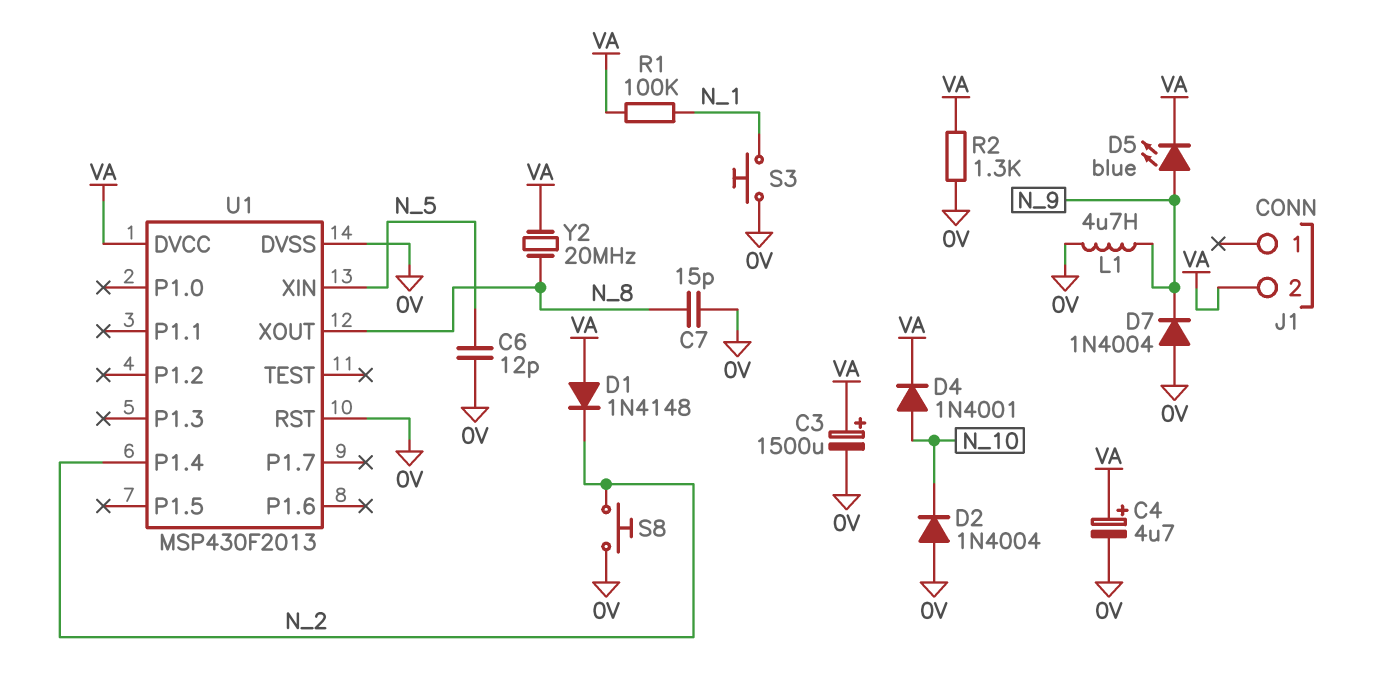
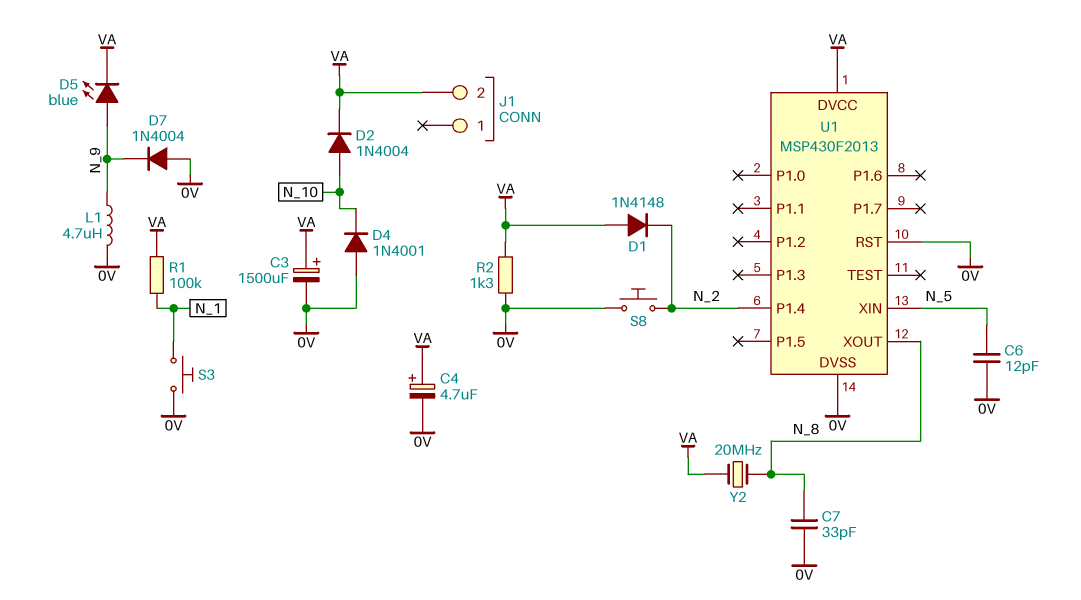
C7: 15pF (0V, N_8) -> 33pF (0V, N_8)
D2: diode 1N4004 (A 0V, K N_10) -> diode 1N4004 (A N_10, K VA)
D4: diode 1N4001 (A N_10, K VA) -> diode 1N4001 (A 0V, K N_10)

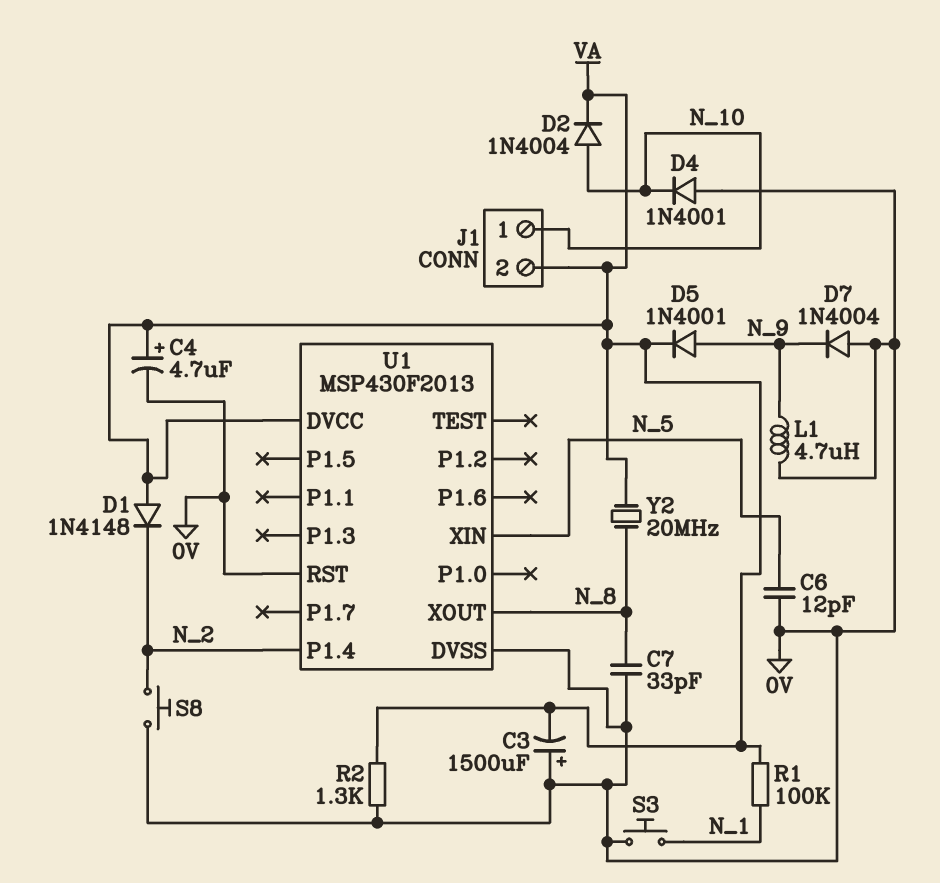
C3: 1500uF (plus VA, minus 0V) -> 1500uF (plus 0V, minus VA)
D5: LED blue (A N_9, K VA) -> diode 1N4001 (A N_9, K VA)
J1 pin 1: none -> N_10

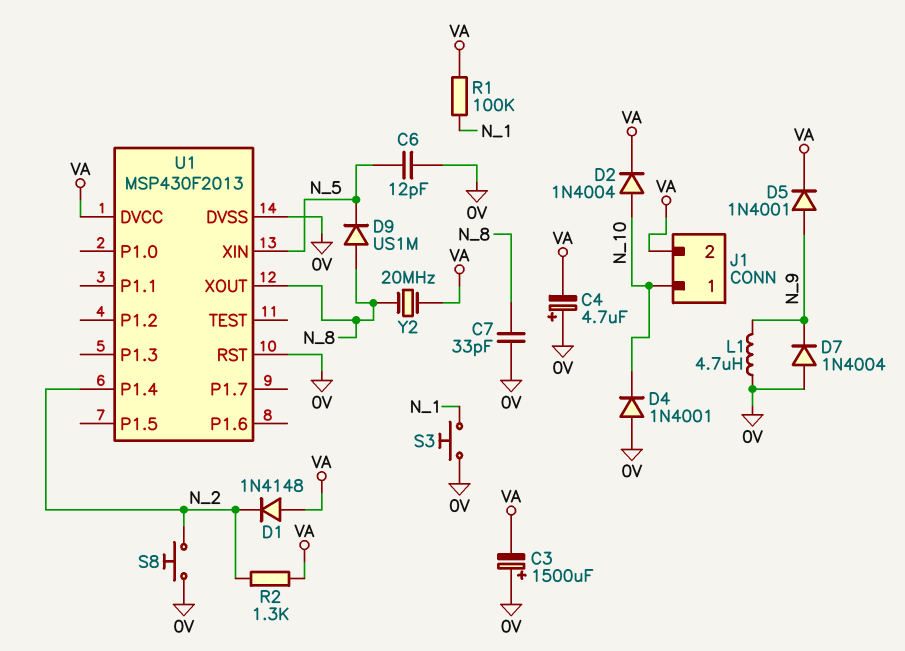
C4: 4.7uF (plus VA, minus 0V) -> 4.7uF (plus 0V, minus VA)
D9: none -> diode US1M (A N_8, K N_5)
R2: 1.3k (0V, VA) -> 1.3k (N_2, VA)

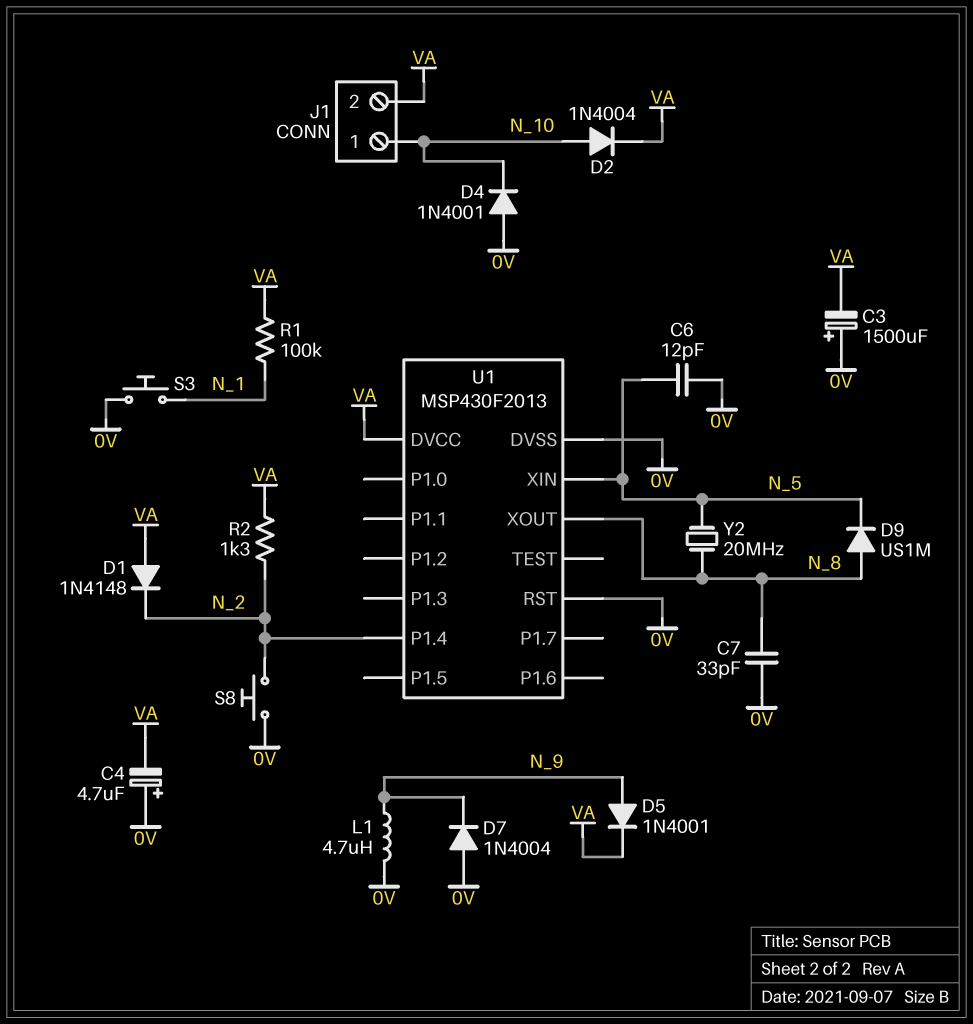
Y2: 20MHz (N_8, VA) -> 20MHz (N_5, N_8)

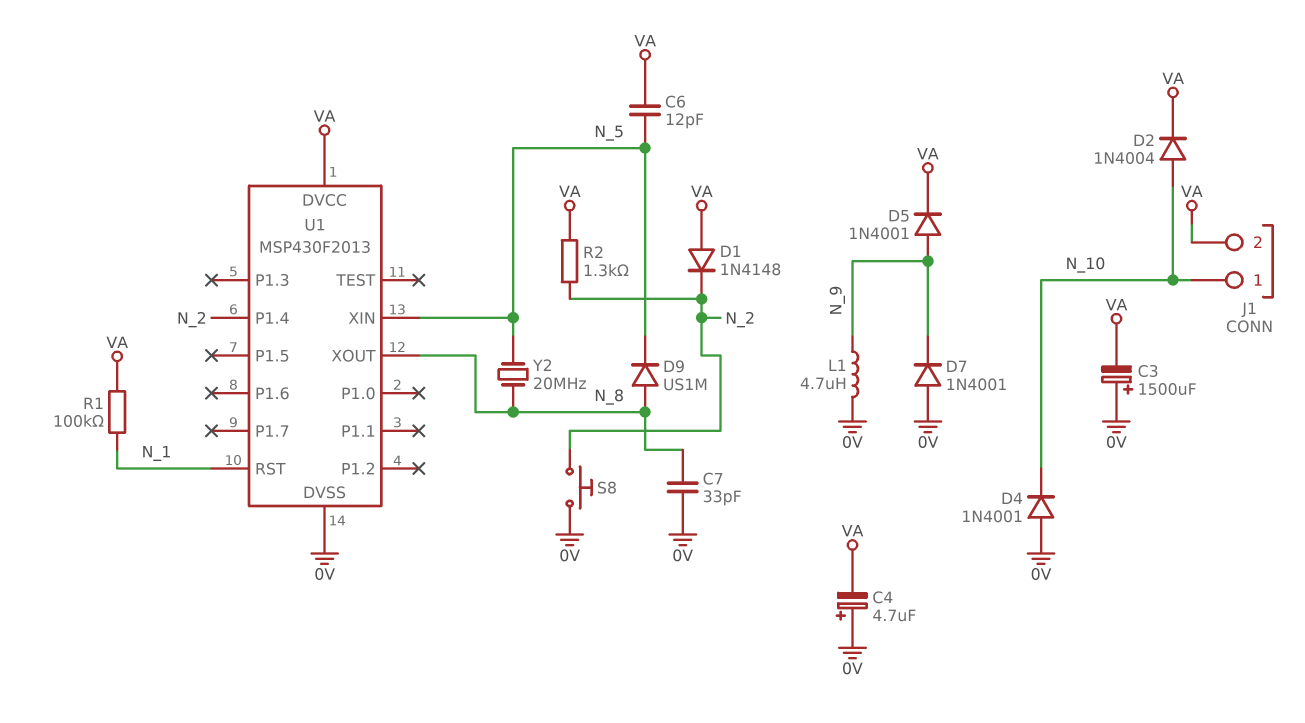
C6: 12pF (0V, N_5) -> 12pF (N_5, VA)
D7: diode 1N4004 (A 0V, K N_9) -> diode 1N4001 (A 0V, K N_9)
S3: button (0V, N_1) -> none
U1 pin RST: 0V -> N_1

